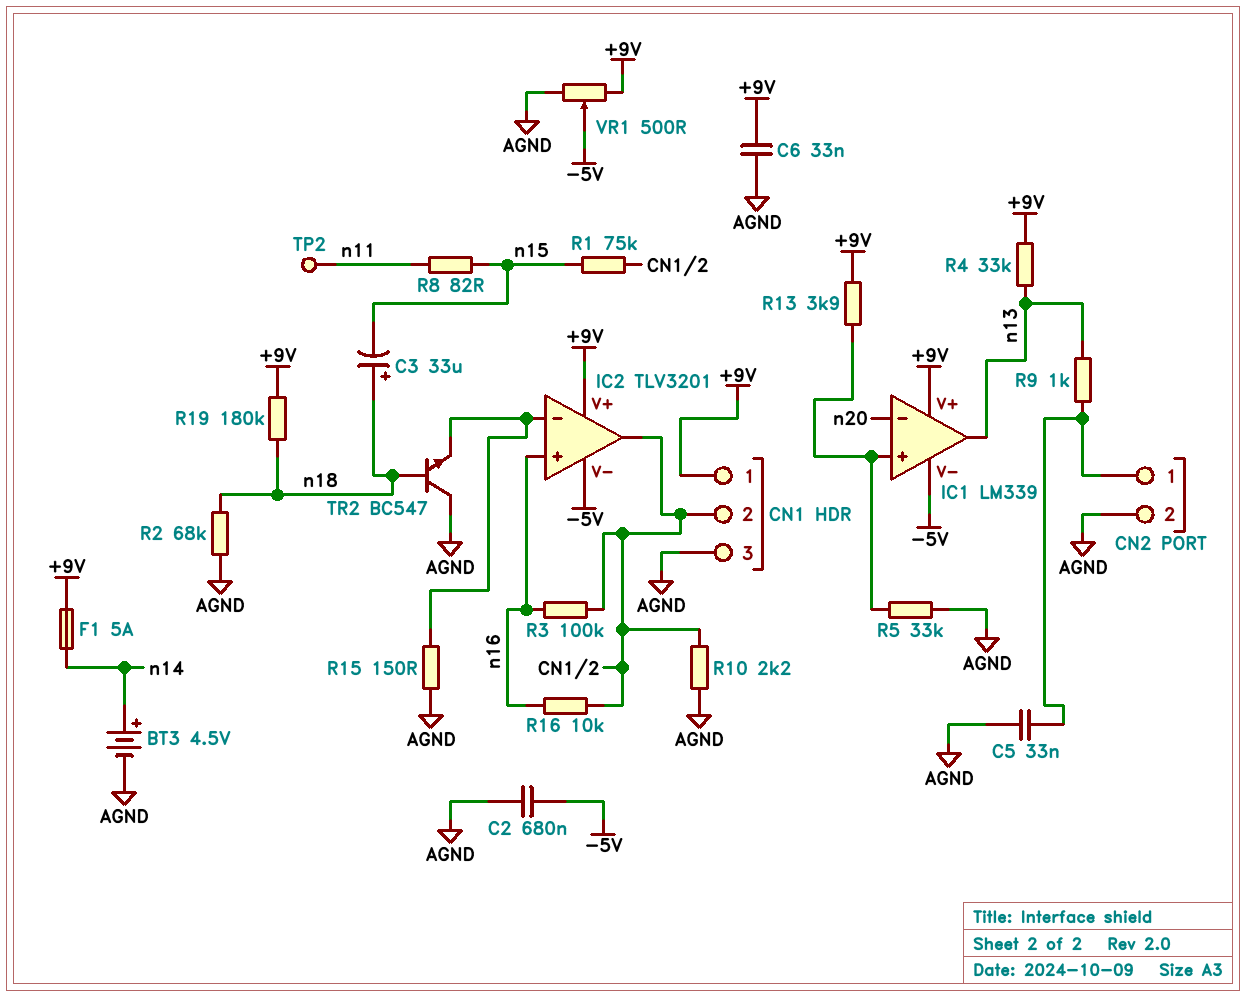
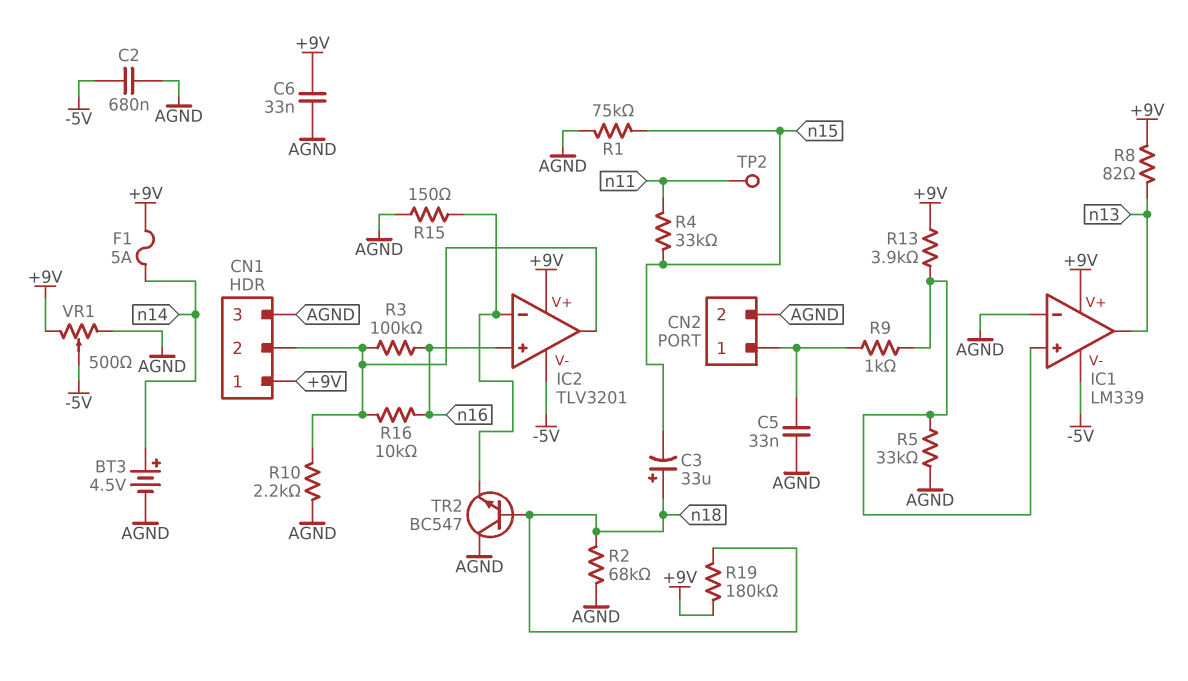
IC1 pin in-: n20 -> AGND
R1: 75k (CN1/2, n15) -> 75k (AGND, n15)
R4: 33k (+9V, n13) -> 33k (n11, n15)
R8: 82 (n11, n15) -> 82 (+9V, n13)
R9: 1k (CN2/1, n13) -> 1k (CN2/1, IC1/in+)

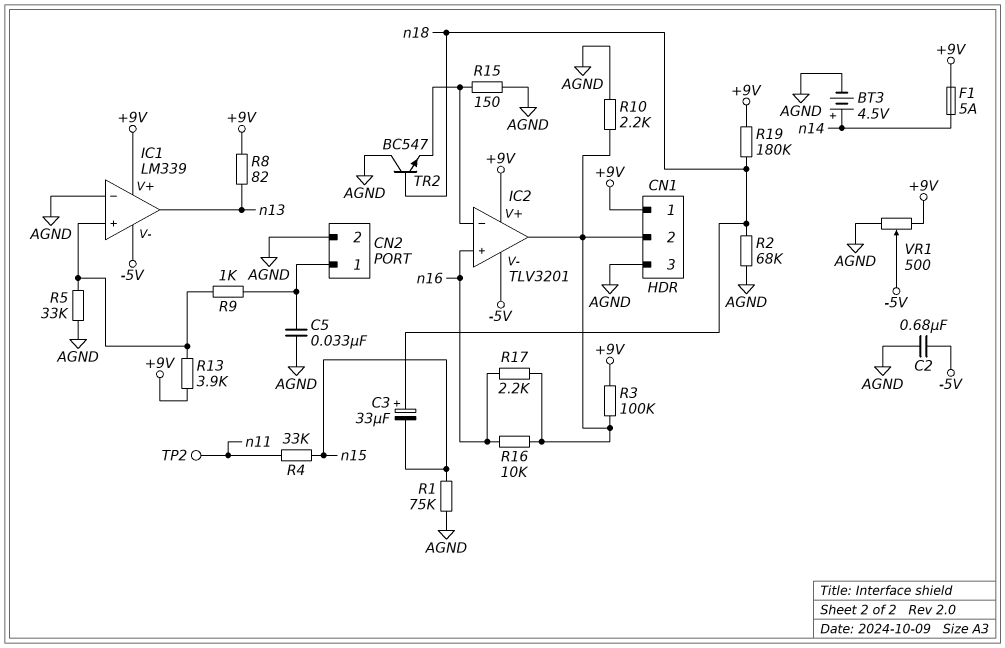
C6: 33nF (+9V, AGND) -> none
R3: 100k (CN1/2, n16) -> 100k (+9V, CN1/2)
R17: none -> 2.2k (CN1/2, n16)

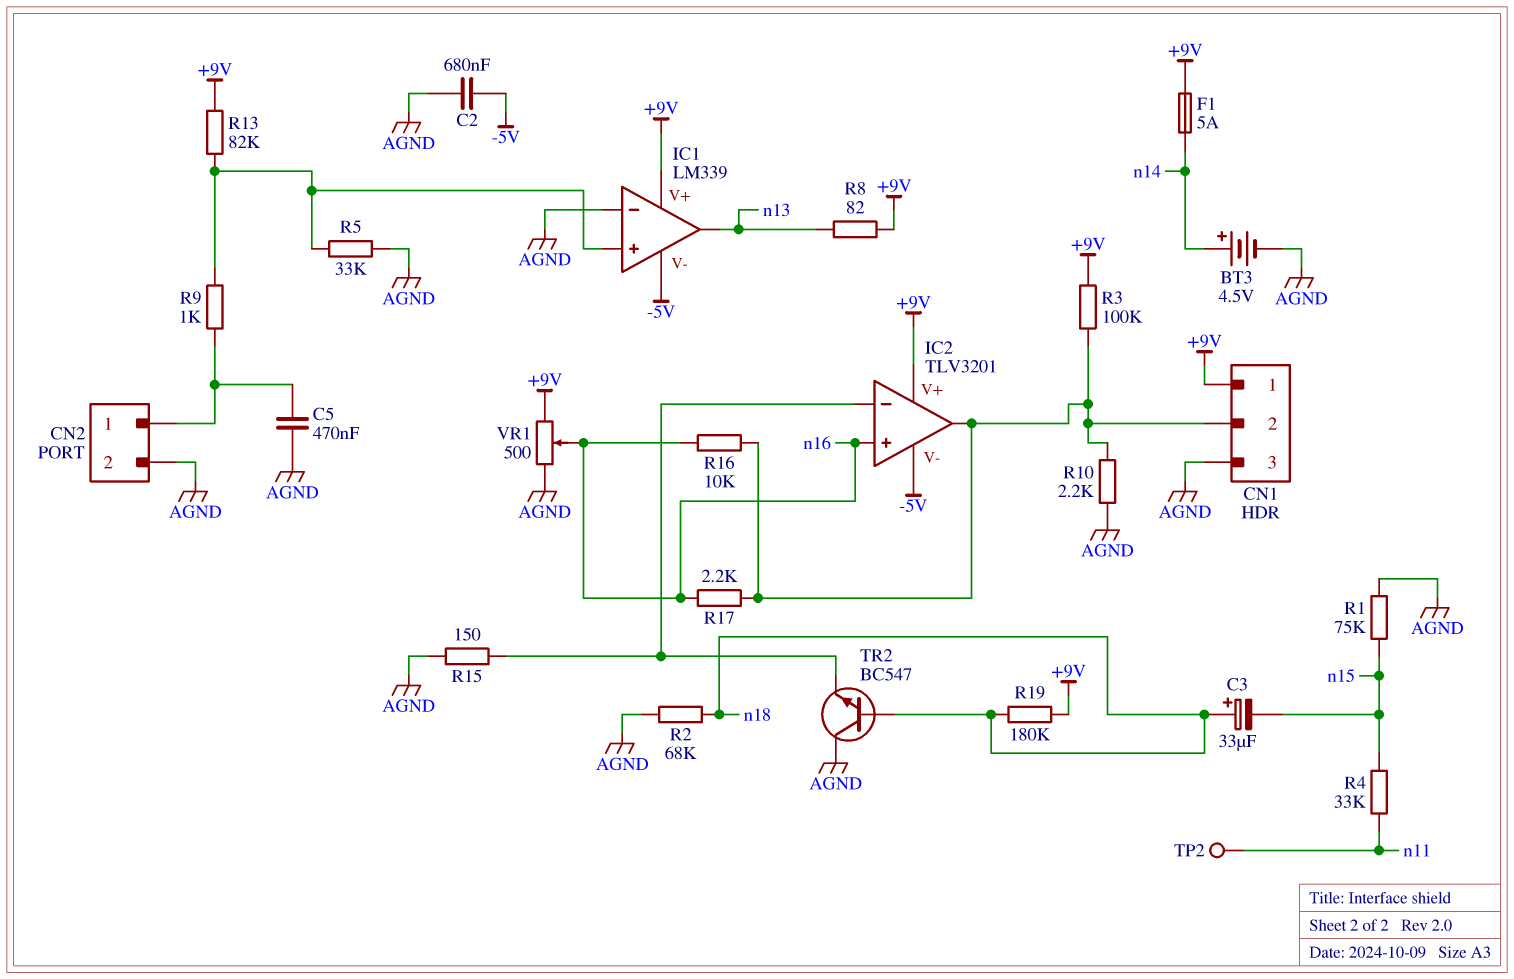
C5: 33nF (AGND, CN2/1) -> 470nF (AGND, CN2/1)
R13: 3.9k (+9V, IC1/in+) -> 82k (+9V, IC1/in+)
VR1: 500 (+9V, AGND, wiper -5V) -> 500 (+9V, AGND, wiper n16)

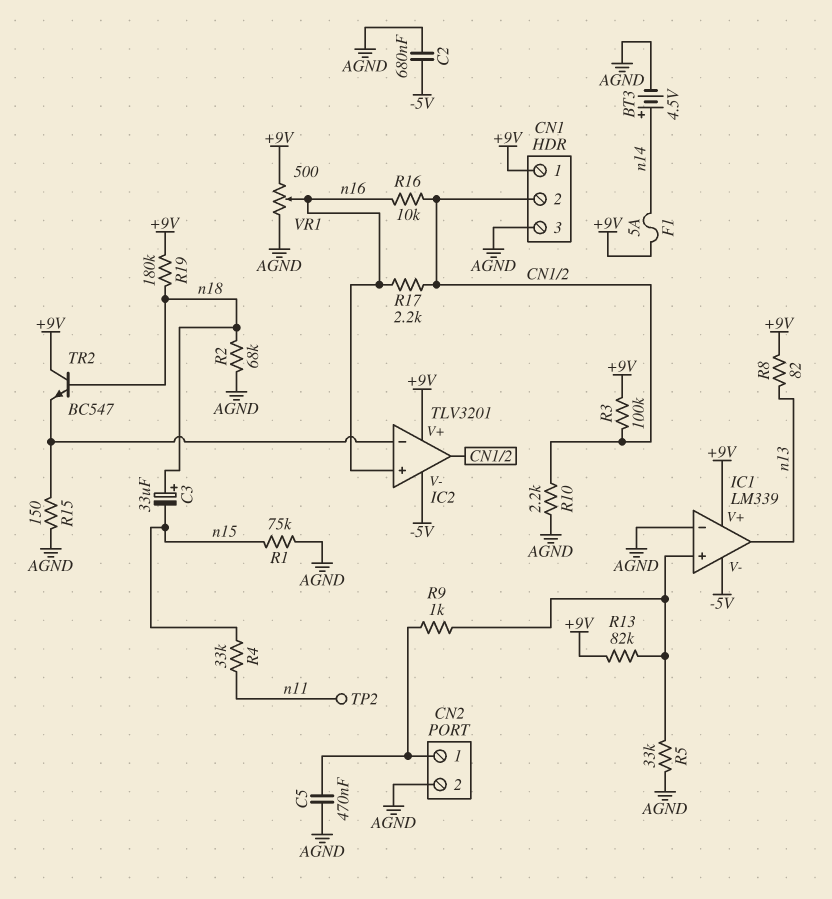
TR2: NPN BC547 (B n18, C AGND, E IC2/in-) -> NPN BC547 (B n18, C +9V, E IC2/in-)

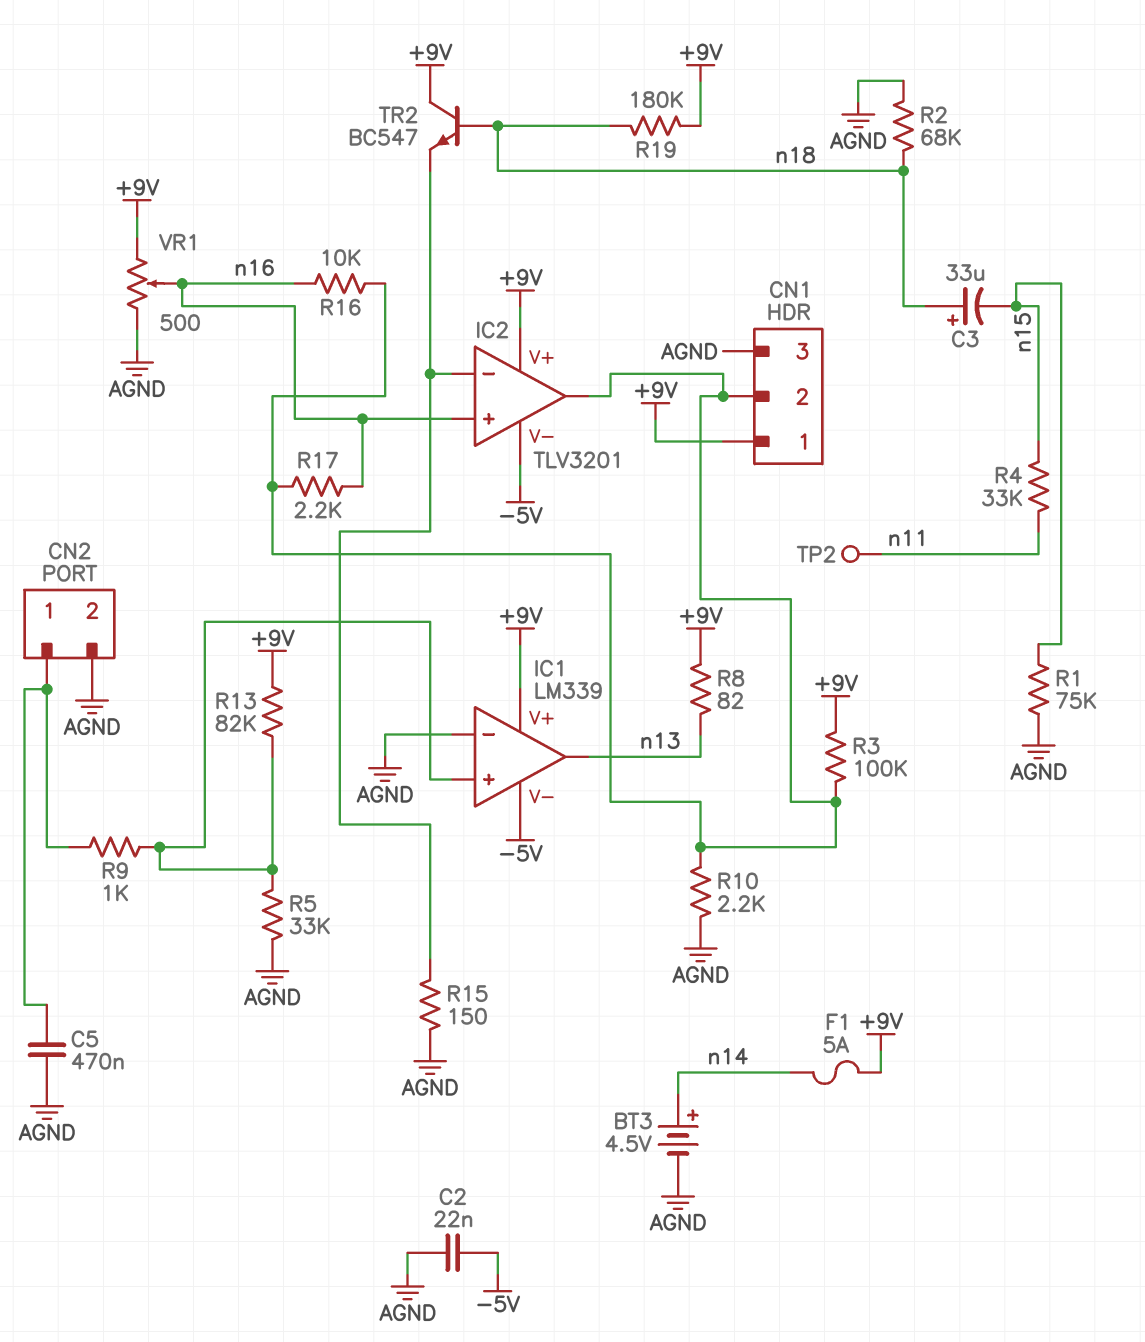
C2: 680nF (-5V, AGND) -> 22nF (-5V, AGND)

